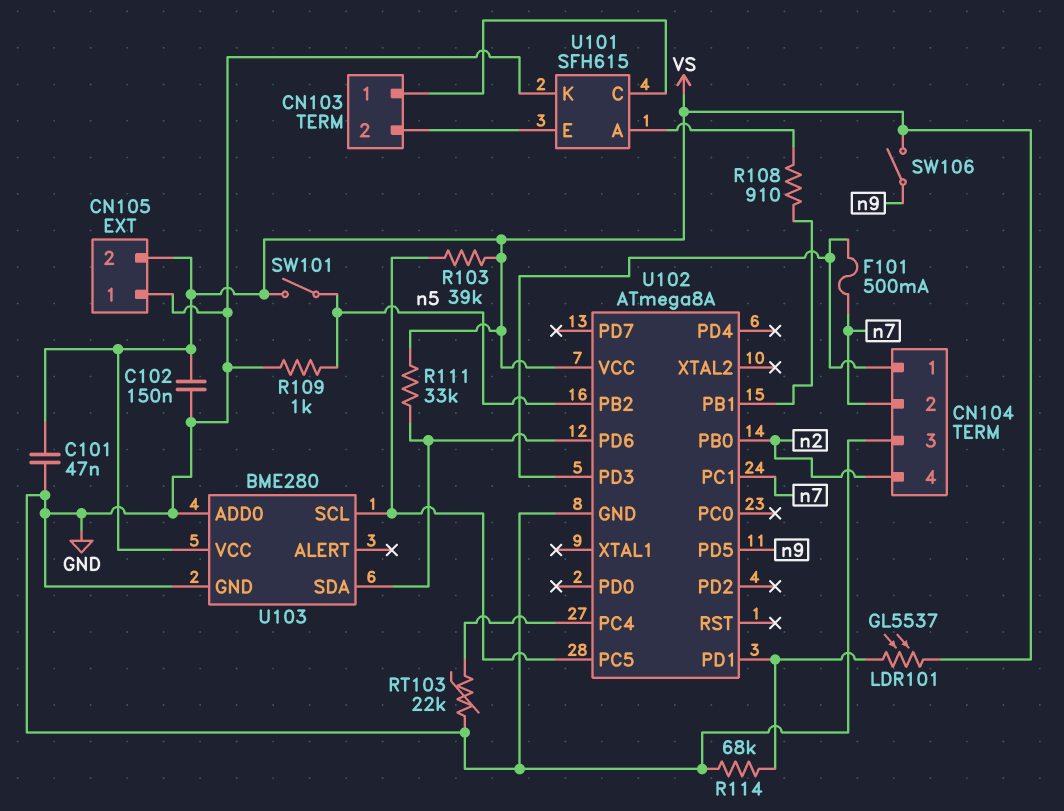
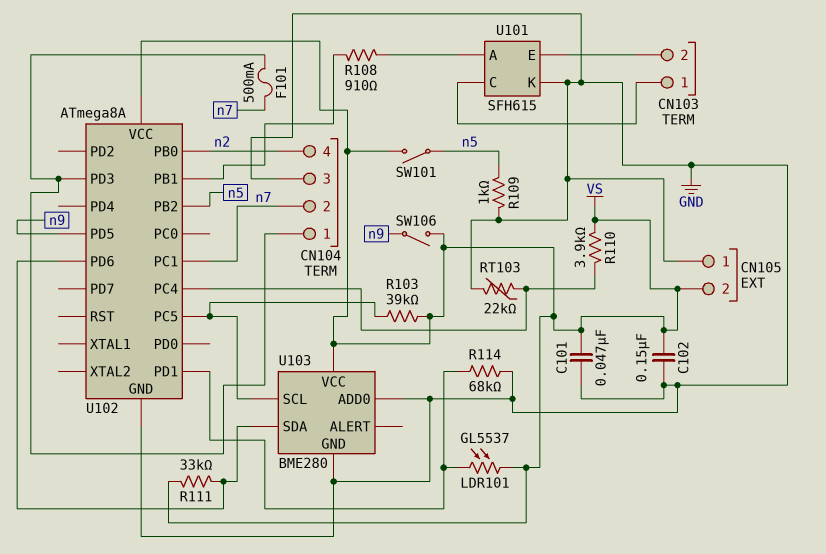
R110: none -> 3.9k (U102/PC4, VS)

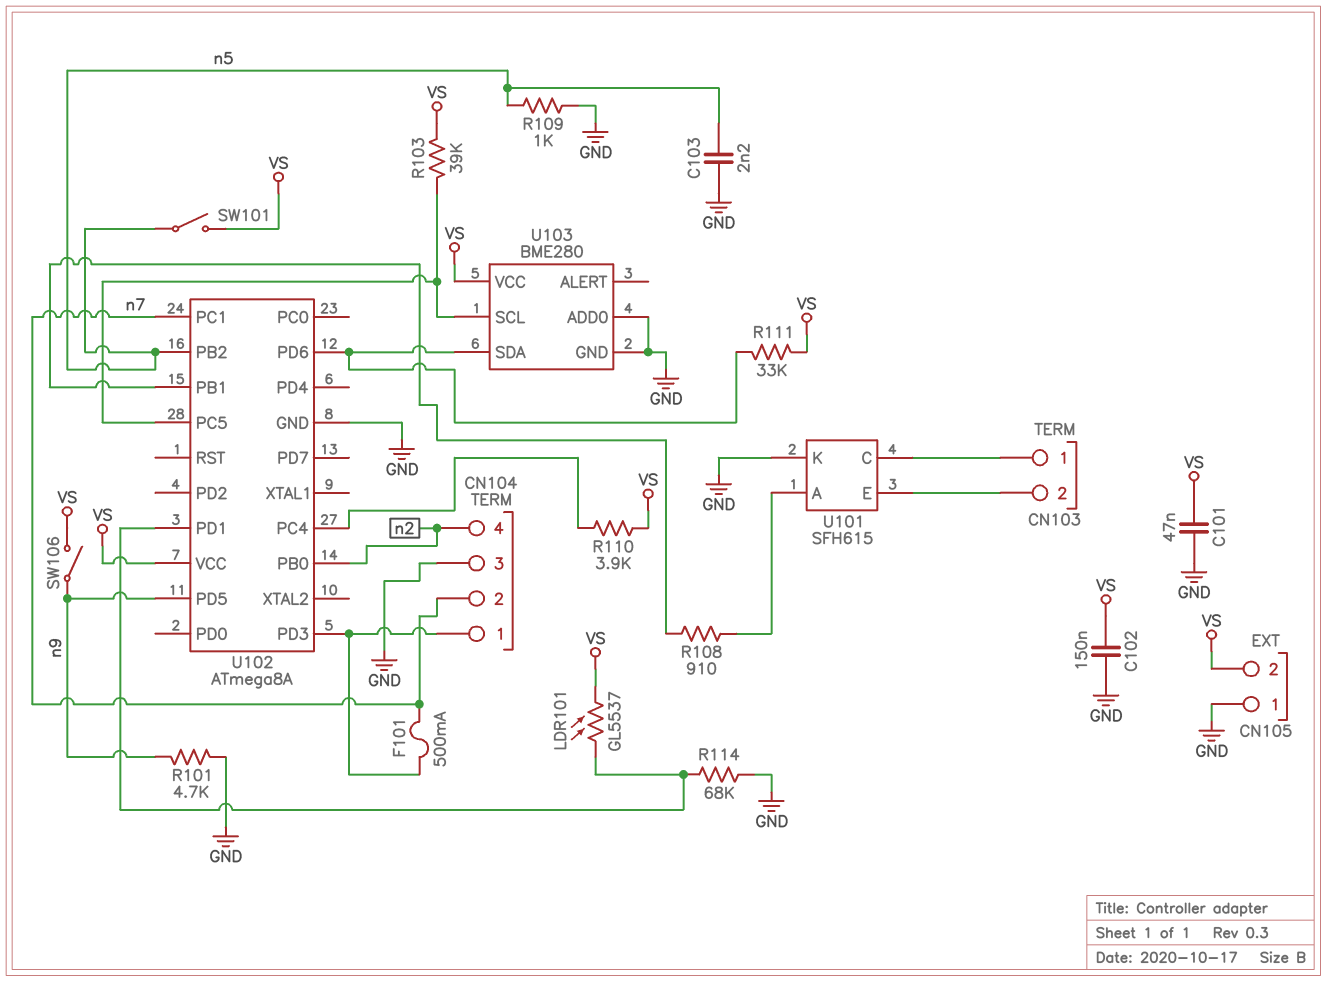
C103: none -> 2.2nF (GND, n5)
R101: none -> 4.7k (GND, n9)
RT103: 22k (GND, U102/PC4) -> none

